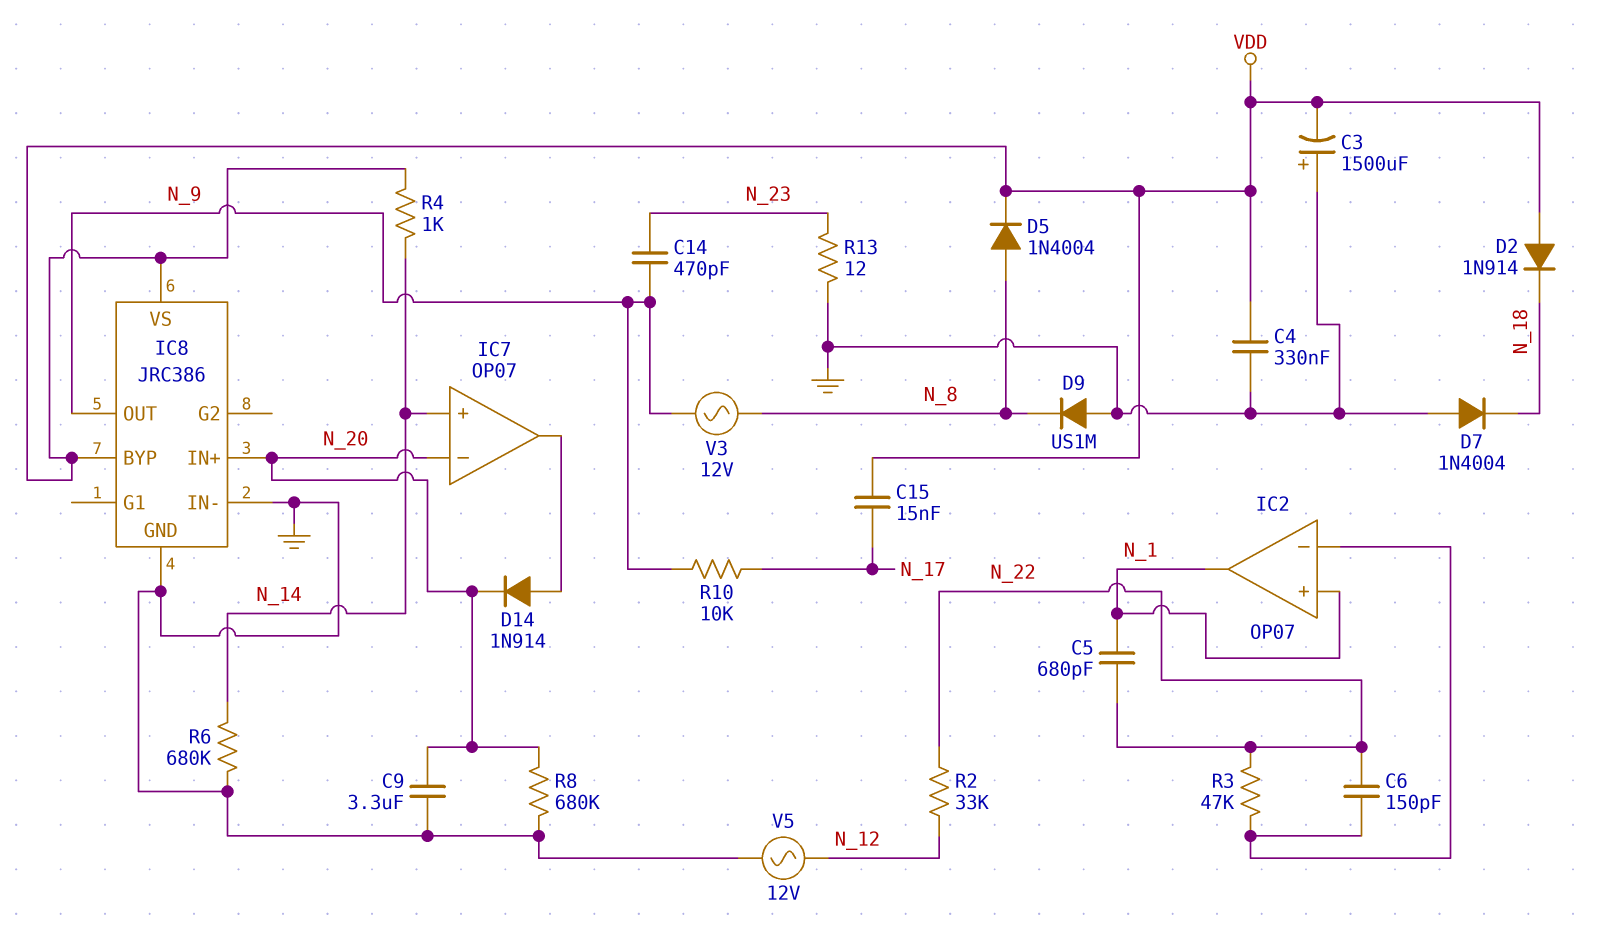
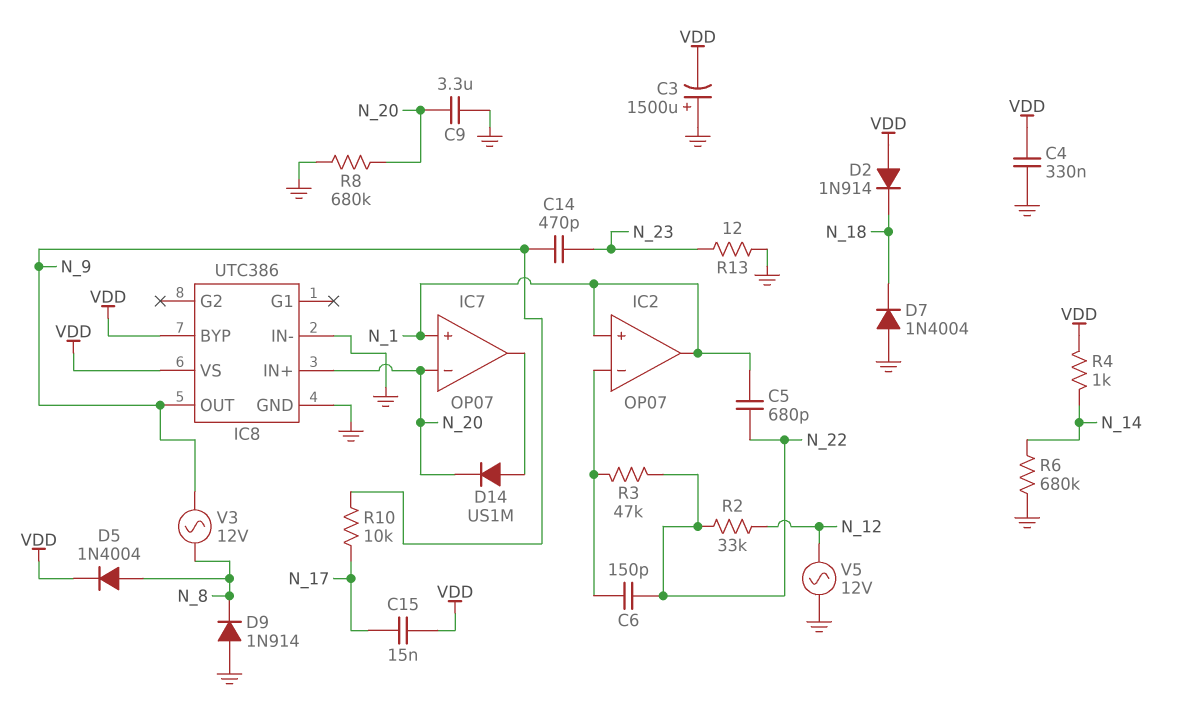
D9: diode US1M (A GND, K N_8) -> diode 1N914 (A GND, K N_8)
D14: diode 1N914 (A IC7/out, K N_20) -> diode US1M (A IC7/out, K N_20)
IC7 pin in+: N_14 -> N_1
IC8: JRC386 -> UTC386

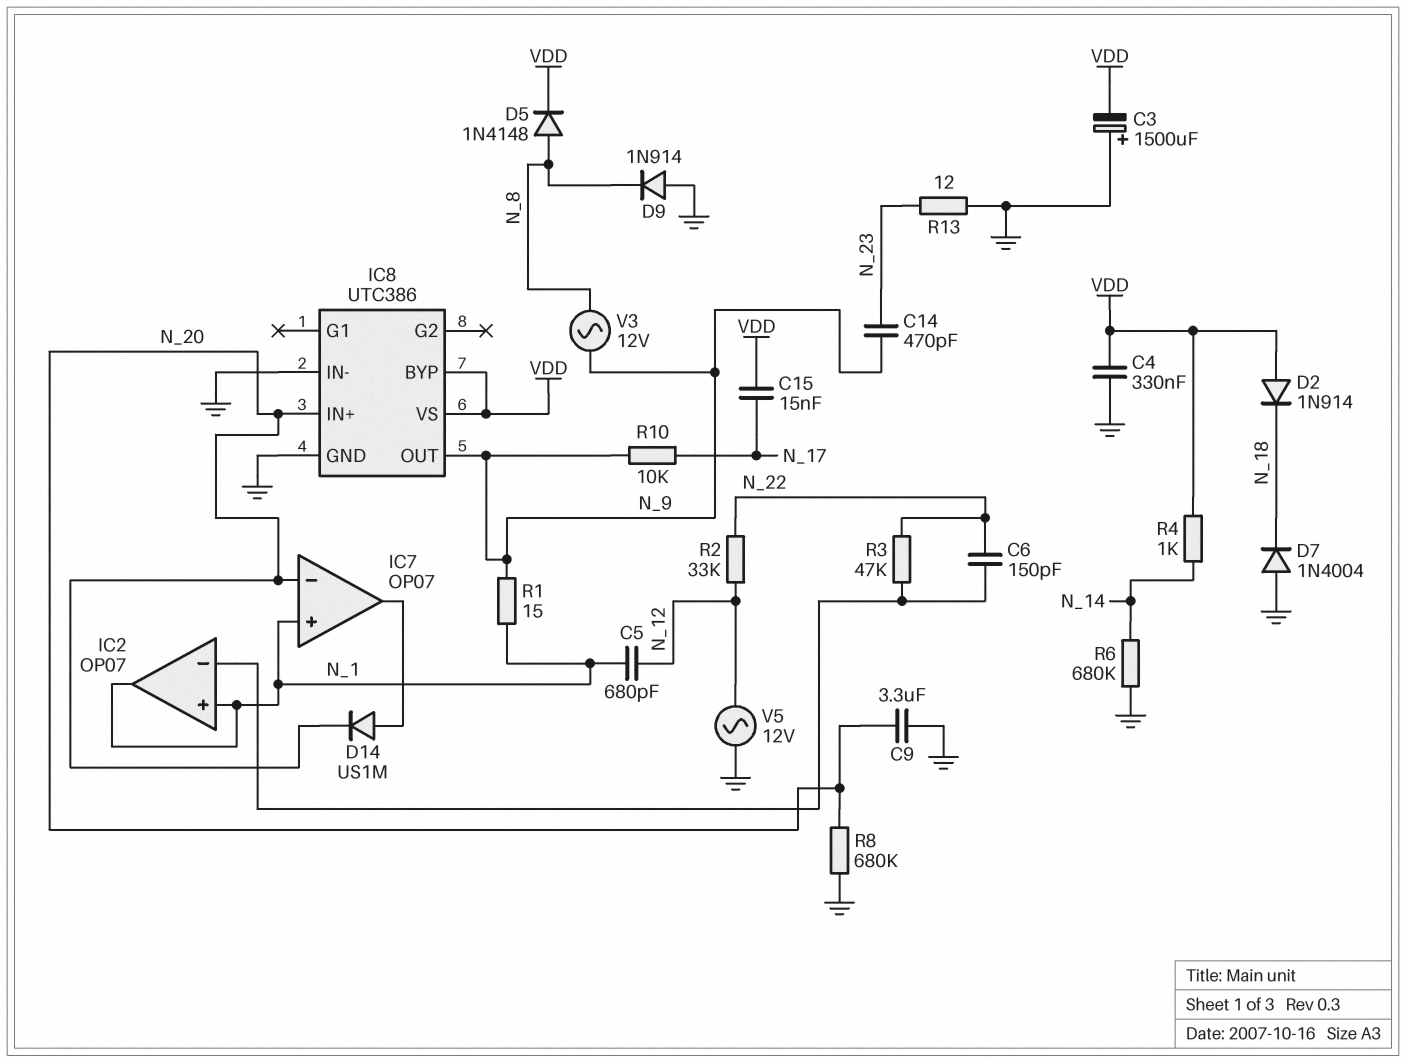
C5: 680pF (N_1, N_22) -> 680pF (N_1, N_12)
D5: diode 1N4004 (A N_8, K VDD) -> diode 1N4148 (A N_8, K VDD)
R1: none -> 15 (N_1, N_9)

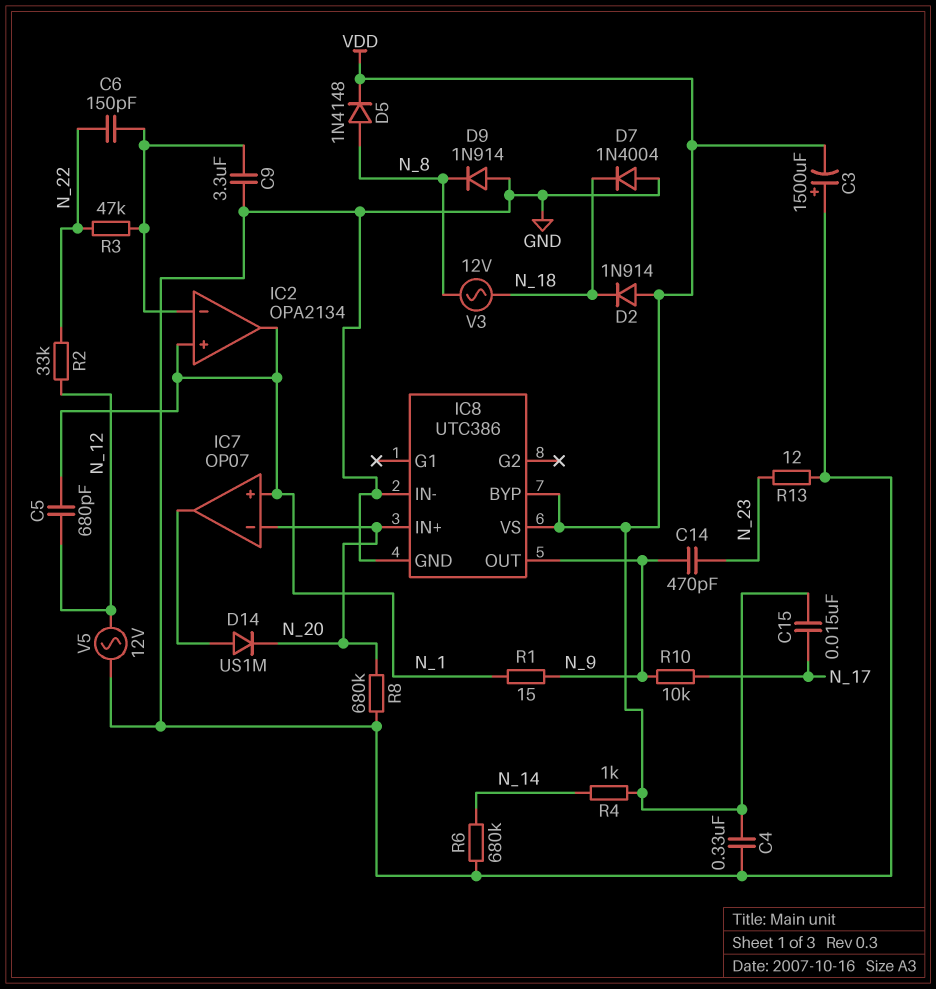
C9: 3.3uF (GND, N_20) -> 3.3uF (GND, IC2/in-)
IC2: OP07 -> OPA2134
V3: AC 12V (N_8, N_9) -> AC 12V (N_8, N_18)

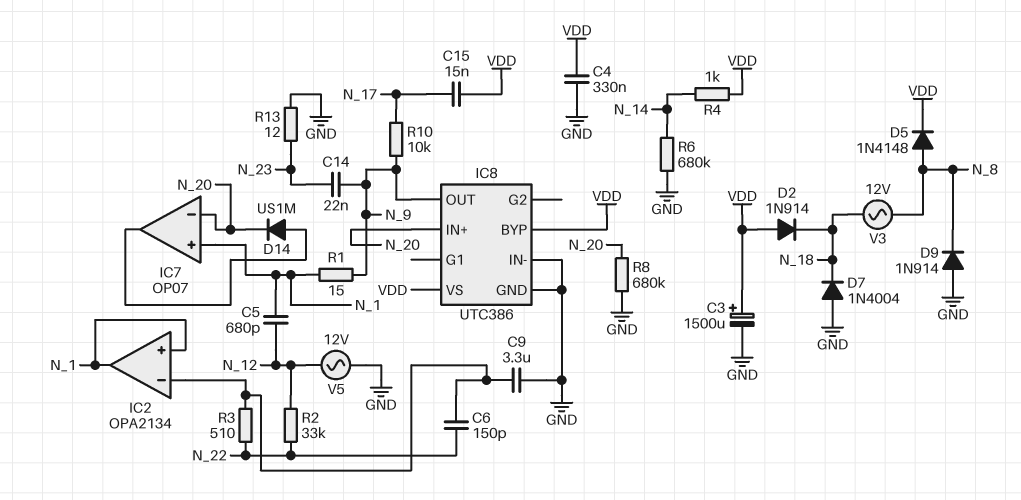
C3: 1500uF (plus GND, minus VDD) -> 1500uF (plus VDD, minus GND)
C14: 470pF (N_9, N_23) -> 22nF (N_9, N_23)
R3: 47k (IC2/in-, N_22) -> 510 (IC2/in-, N_22)

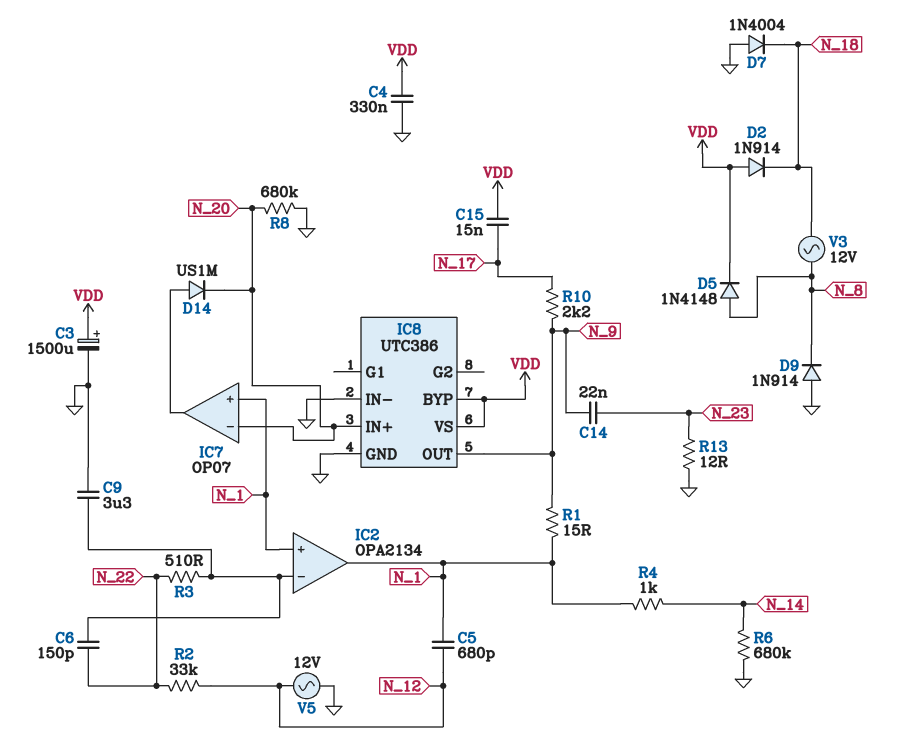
R4: 1k (N_14, VDD) -> 1k (N_1, N_14)
R10: 10k (N_9, N_17) -> 2.2k (N_9, N_17)

